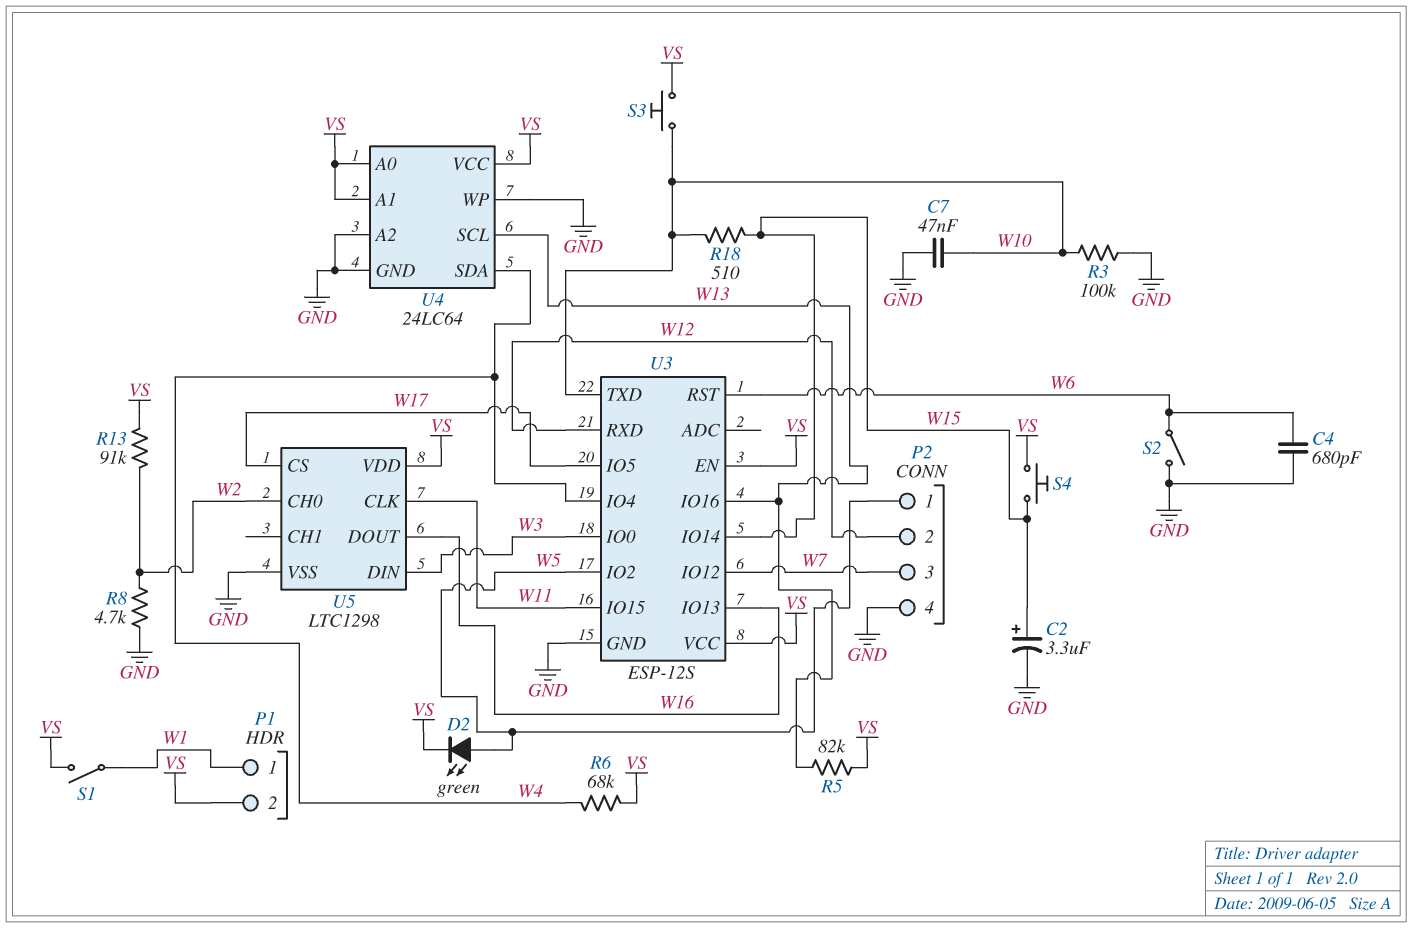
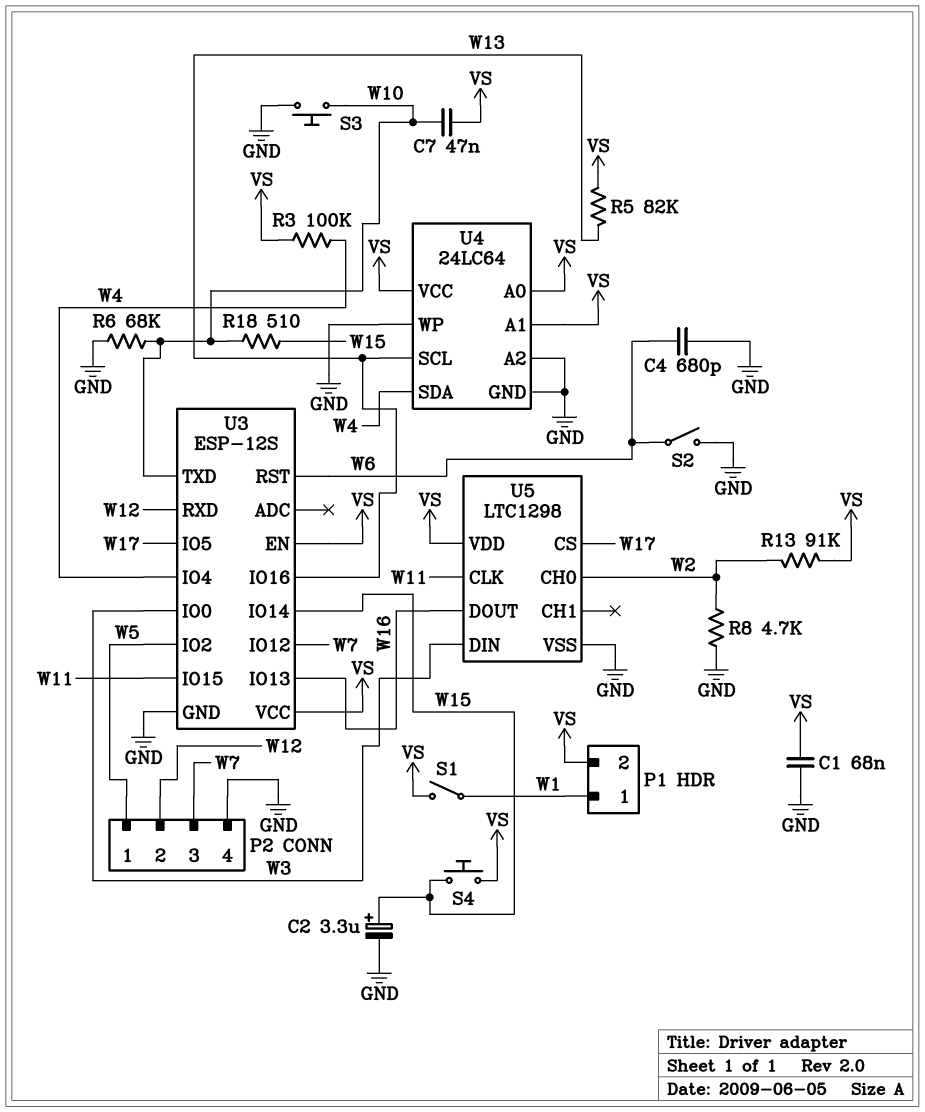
C1: none -> 68nF (GND, VS)
C7: 47nF (GND, W10) -> 47nF (VS, W10)
D2: LED green (A W5, K VS) -> none
R3: 100k (GND, W10) -> 100k (VS, W4)
R6: 68k (VS, W4) -> 68k (GND, W10)
S3: button (VS, W10) -> button (GND, W10)

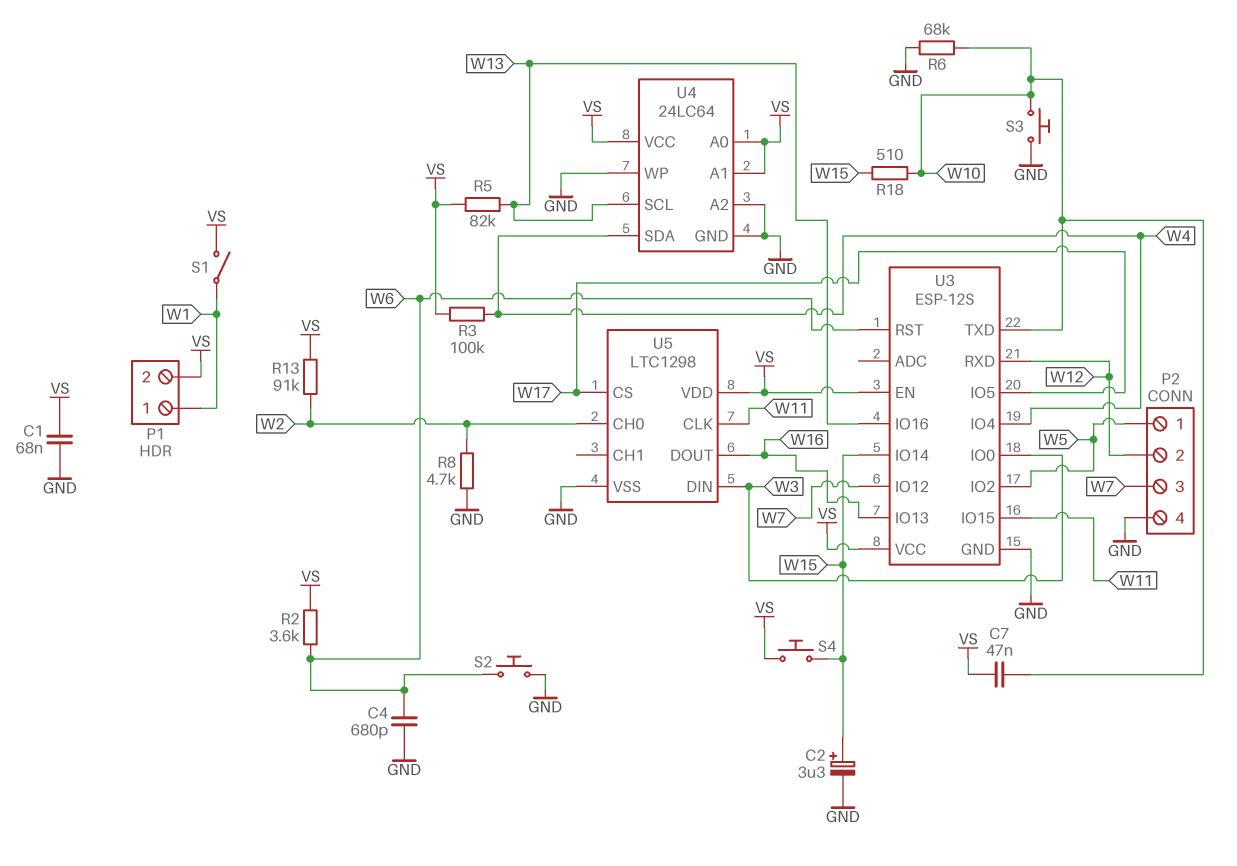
R2: none -> 3.6k (VS, W6)
S2: switch (GND, W6) -> button (GND, W6)

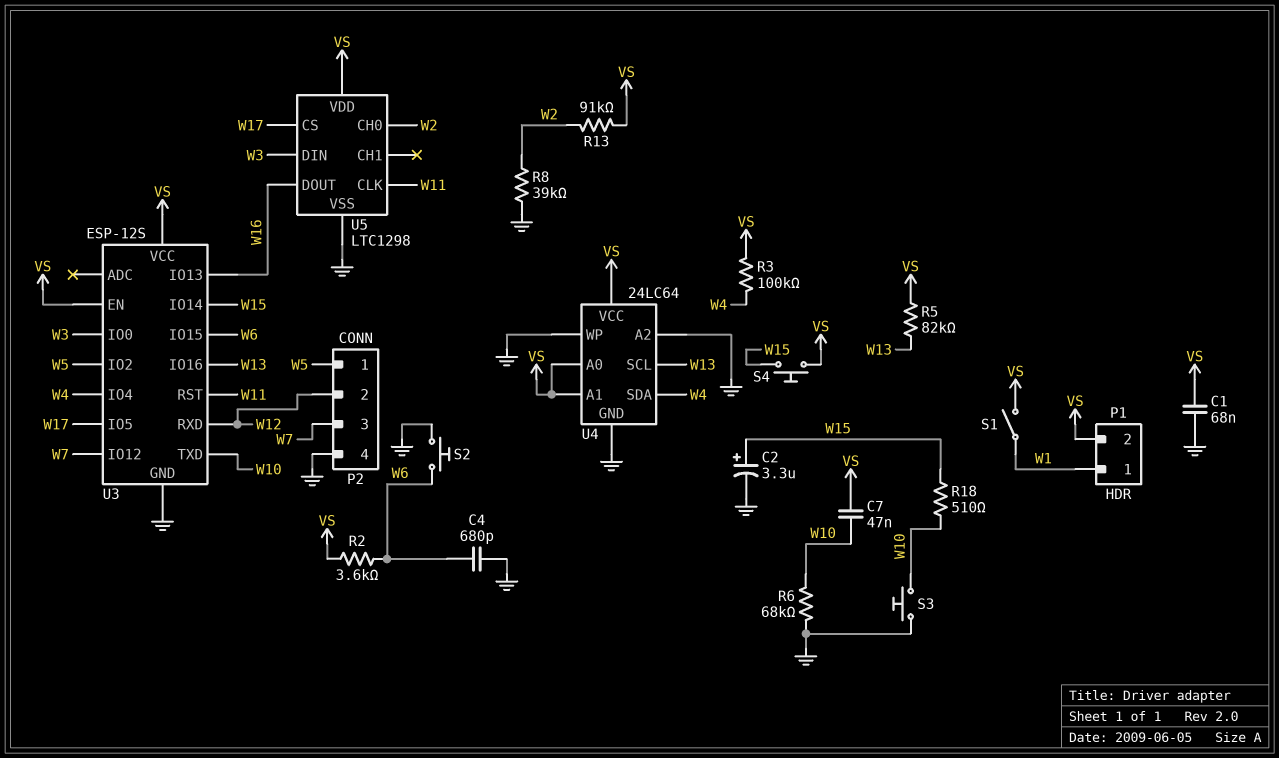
R8: 4.7k (GND, W2) -> 39k (GND, W2)
U3 pin IO15: W11 -> W6
U3 pin RST: W6 -> W11

